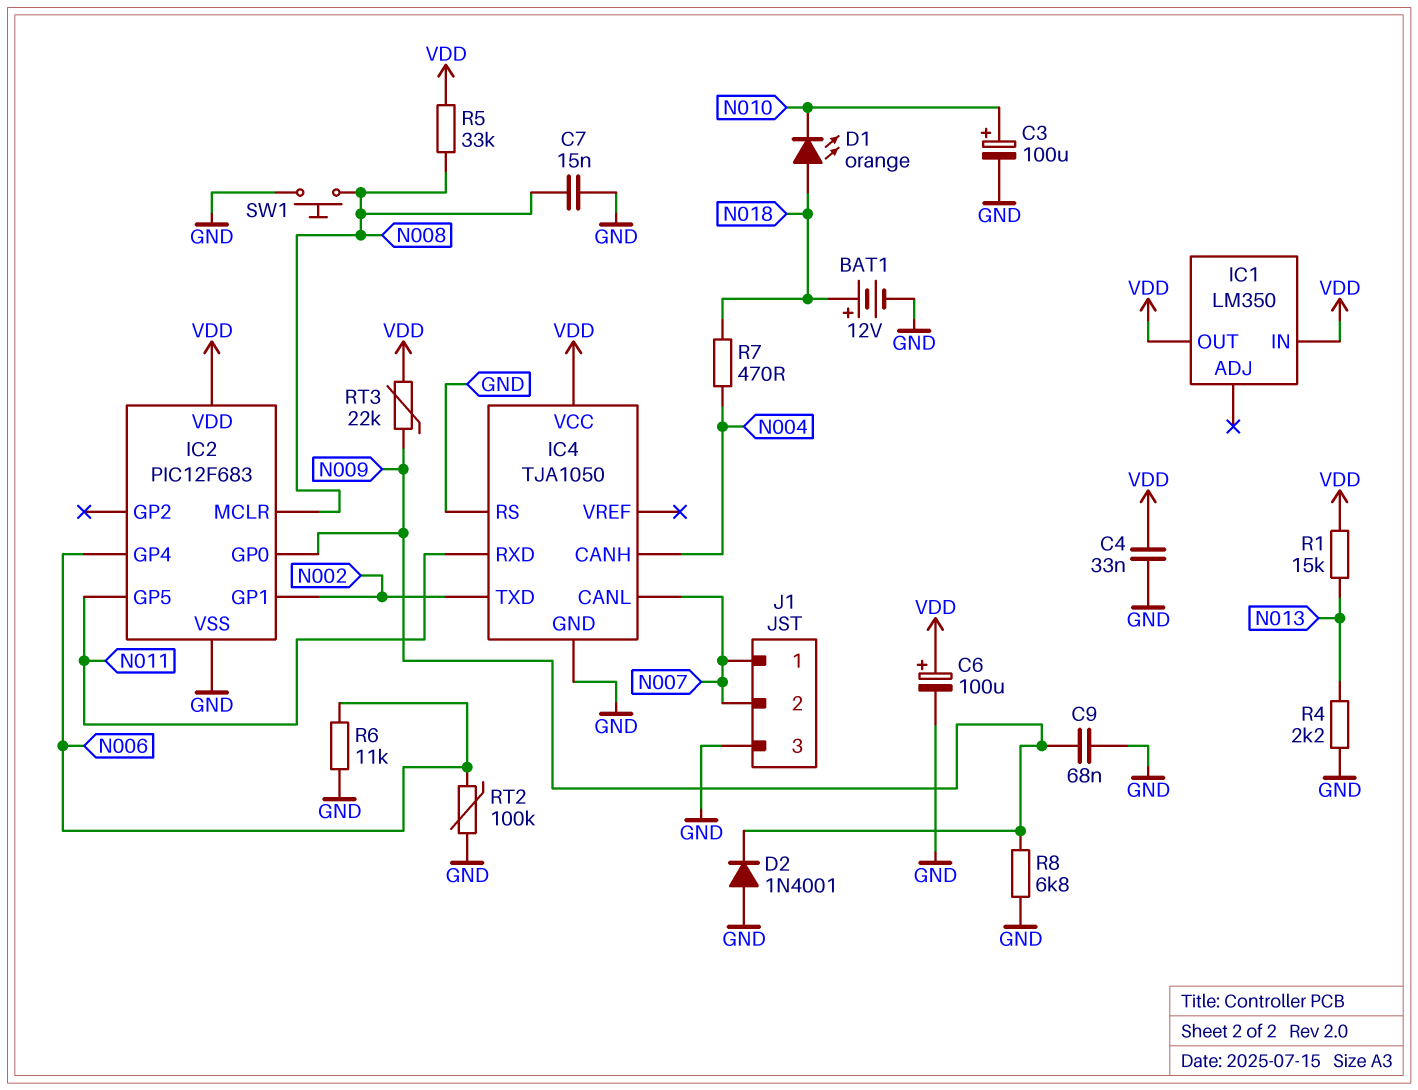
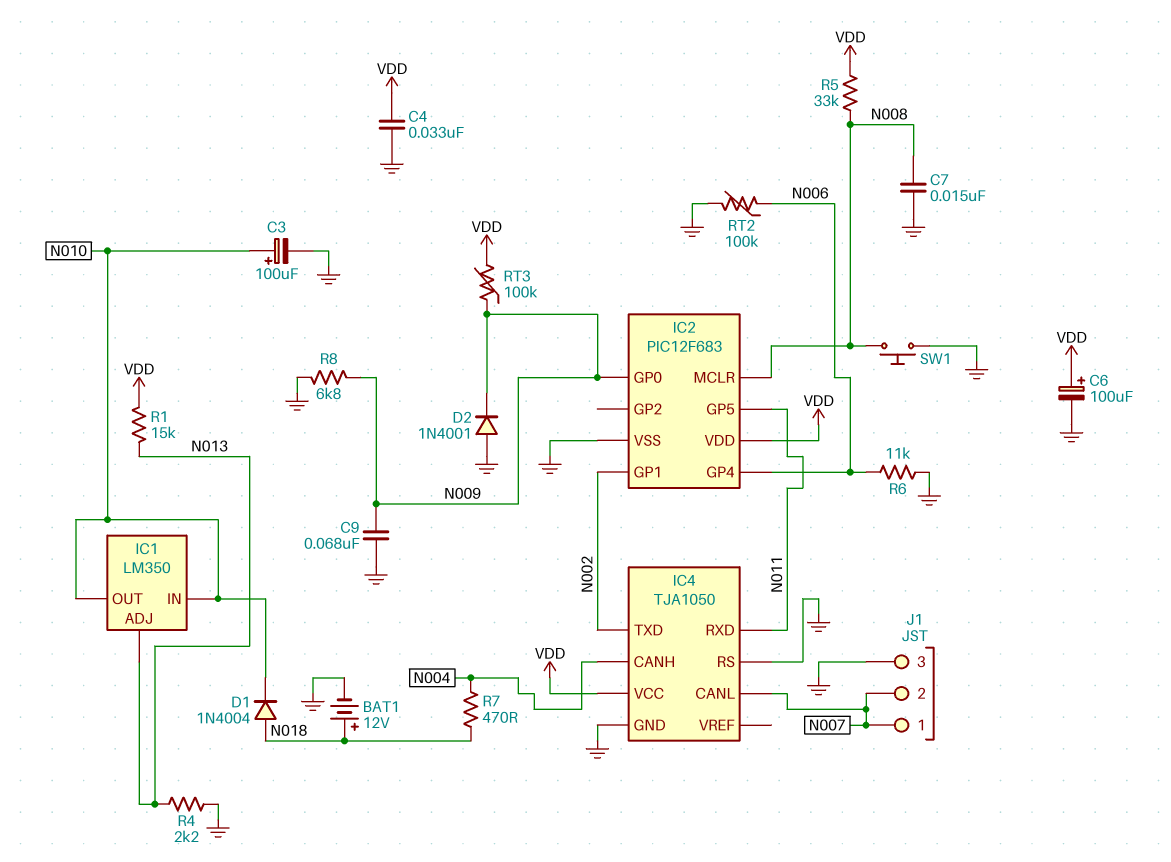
D1: LED orange (A N018, K N010) -> diode 1N4004 (A N018, K N010)
IC1 pin ADJ: none -> N013
IC1 pin IN: VDD -> N010
IC1 pin OUT: VDD -> N010
RT3: 22k (N009, VDD) -> 100k (N009, VDD)

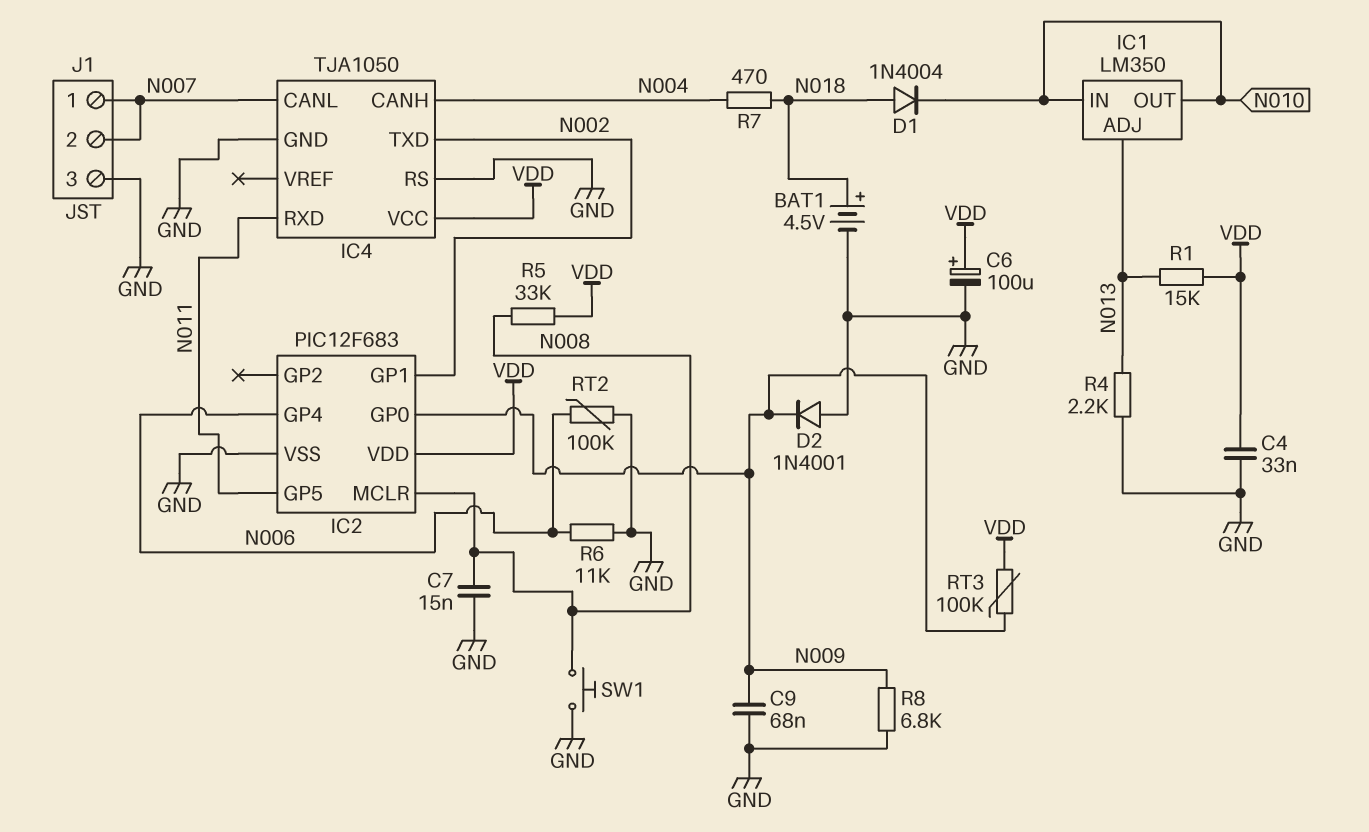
BAT1: 12V (plus N018, minus GND) -> 4.5V (plus N018, minus GND)
C3: 100uF (plus N010, minus GND) -> none

